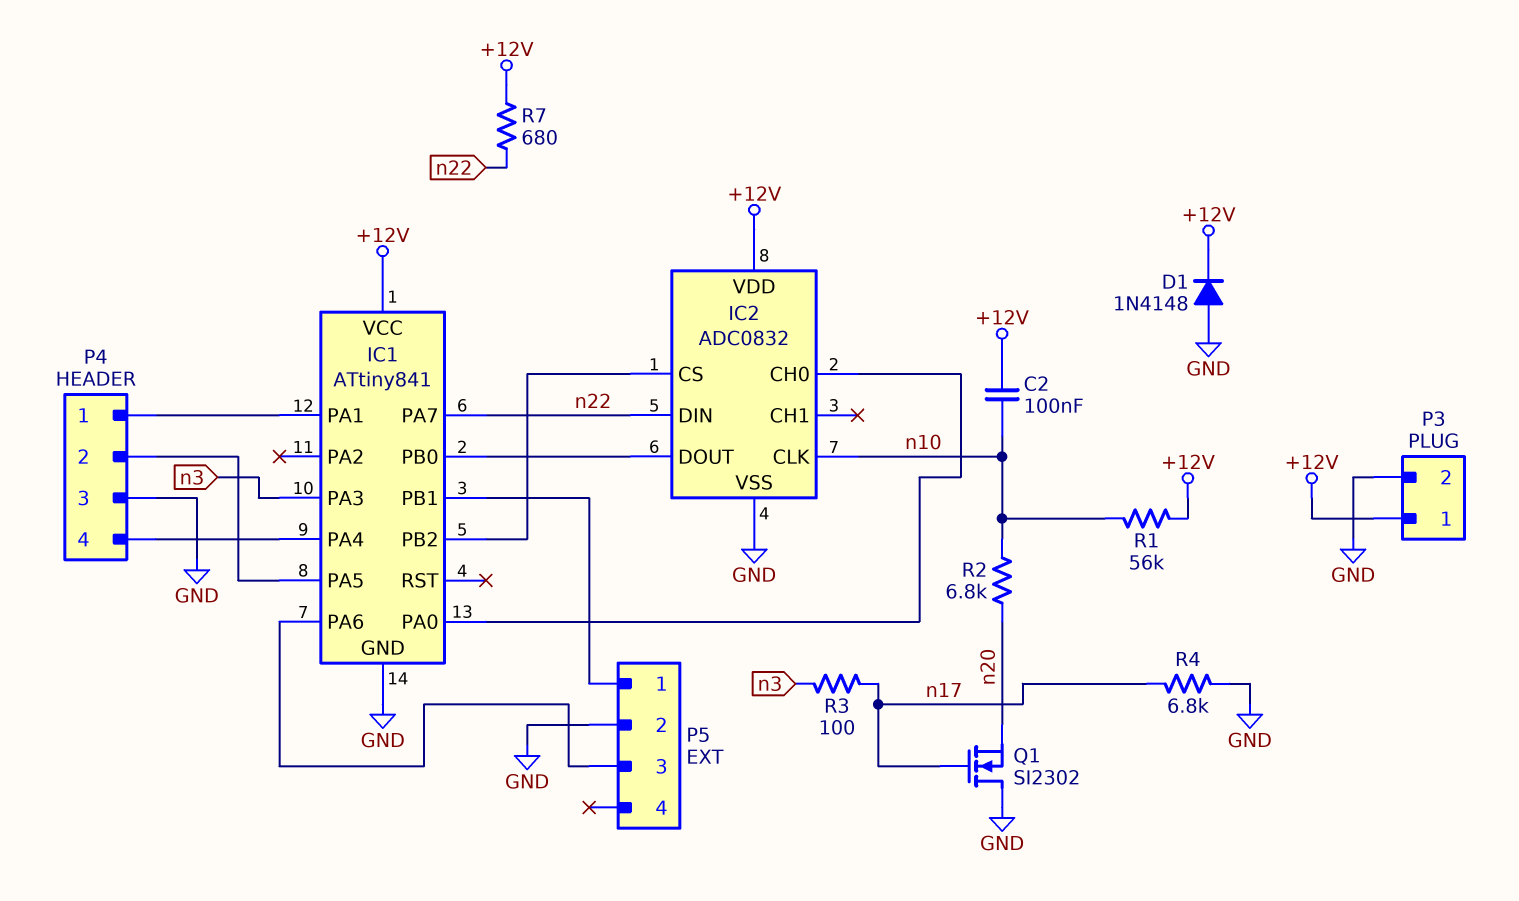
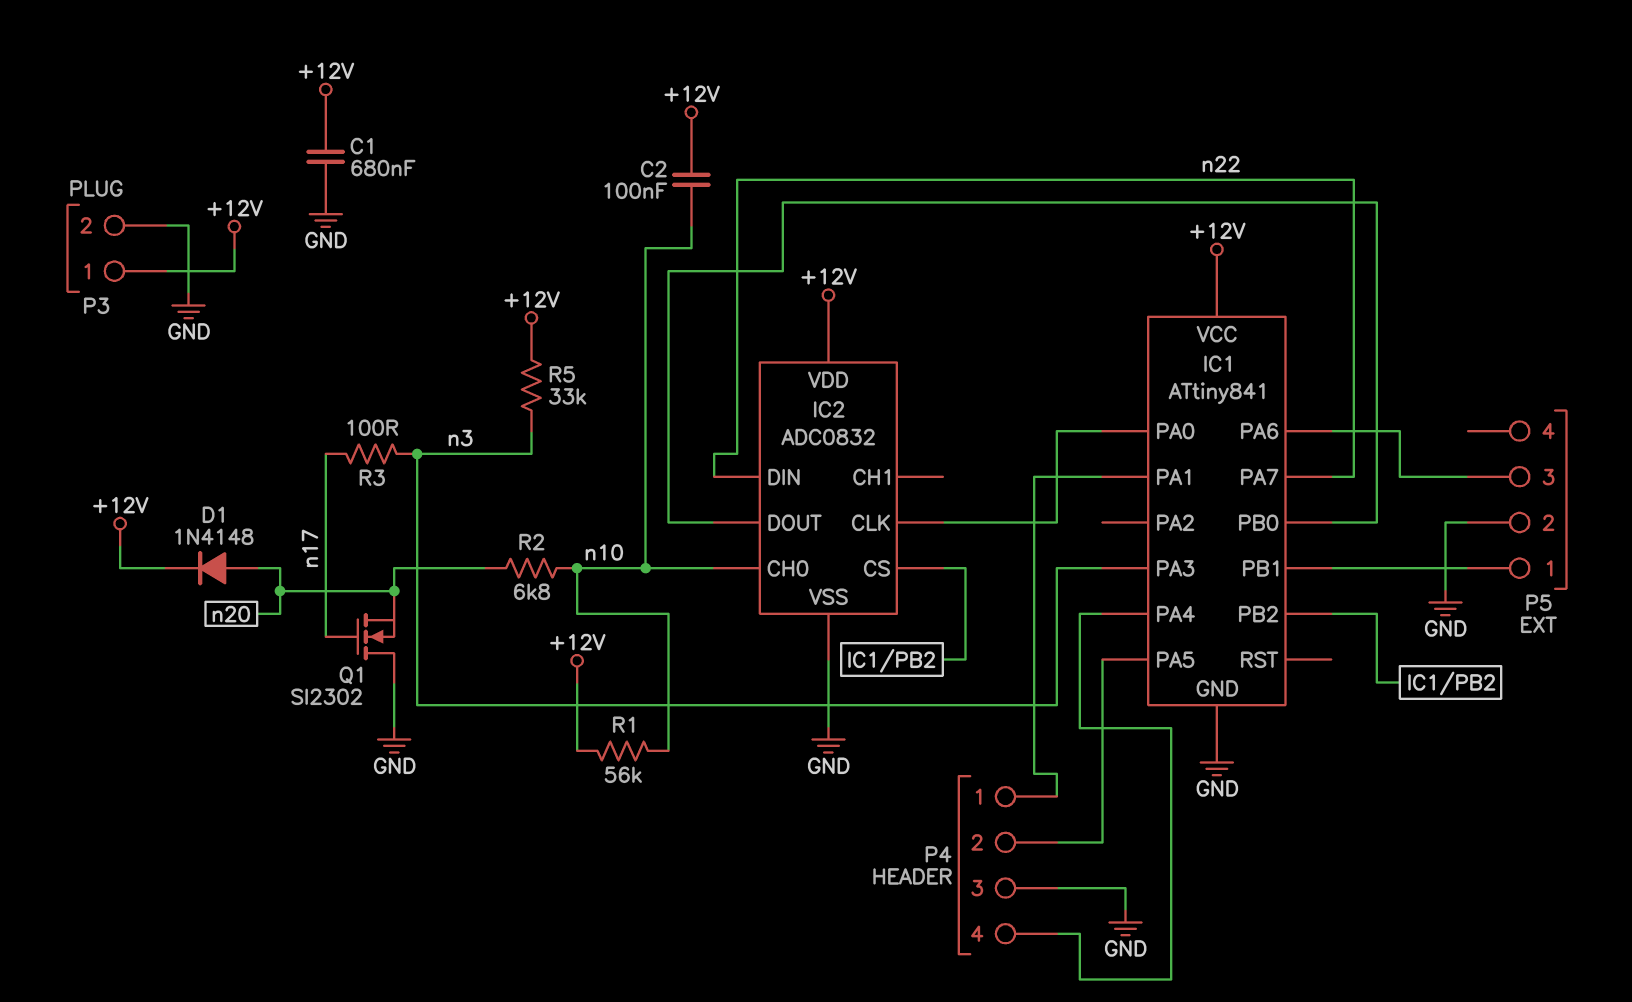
C1: none -> 680nF (+12V, GND)
D1: diode 1N4148 (A GND, K +12V) -> diode 1N4148 (A n20, K +12V)
IC2 pin CH0: IC1/PA0 -> n10
IC2 pin CLK: n10 -> IC1/PA0
R4: 6.8k (GND, n17) -> none
R5: none -> 33k (+12V, n3)
R7: 680 (+12V, n22) -> none

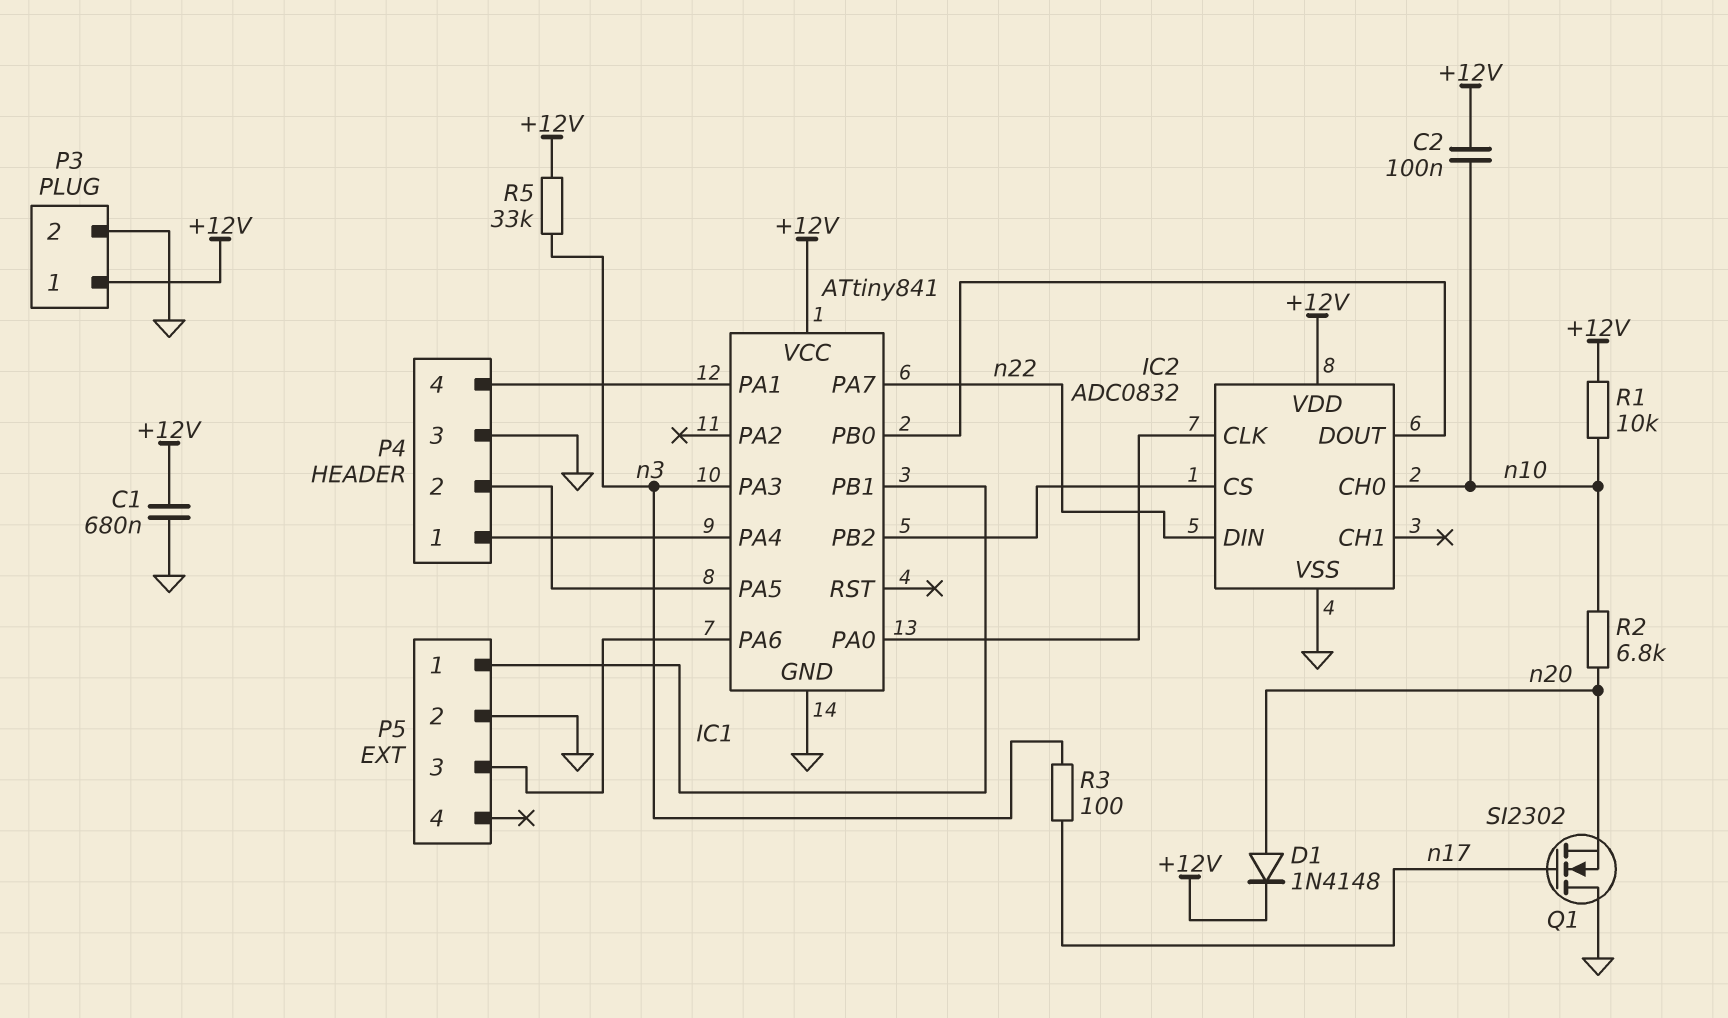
P4 pin 1: IC1/PA1 -> IC1/PA4
P4 pin 4: IC1/PA4 -> IC1/PA1
R1: 56k (+12V, n10) -> 10k (+12V, n10)

